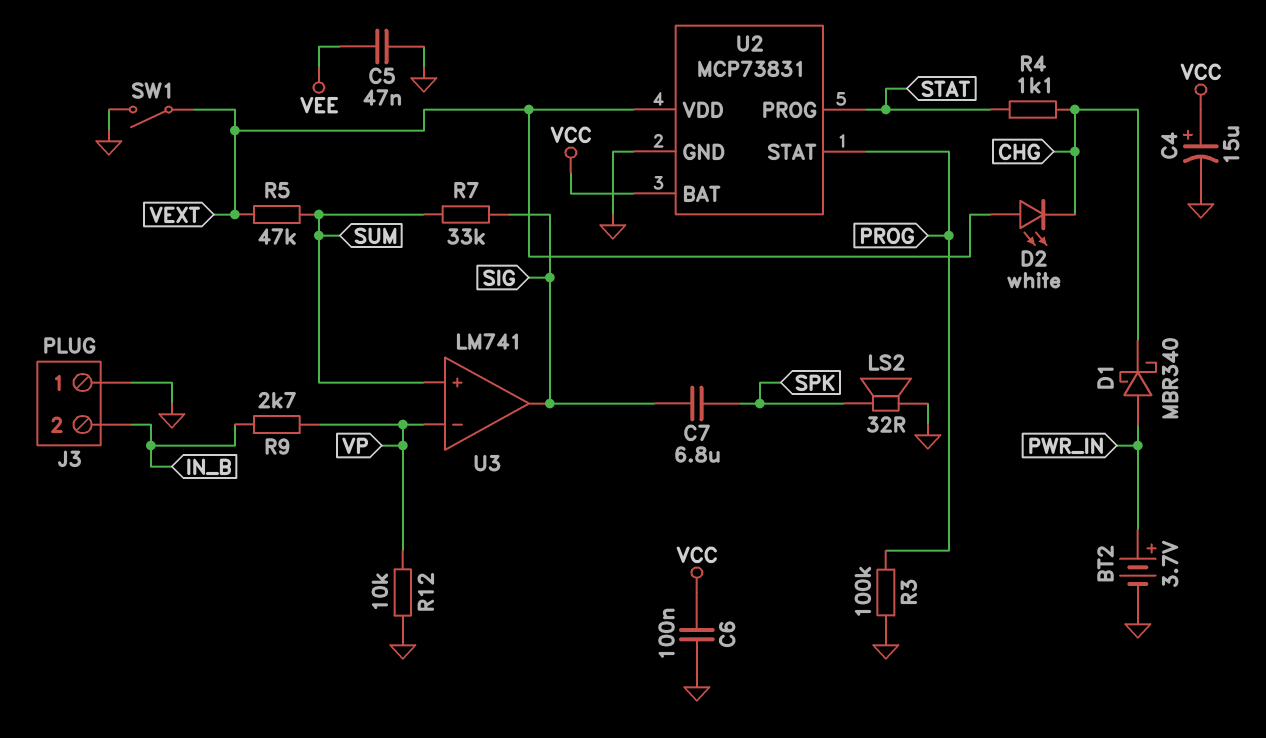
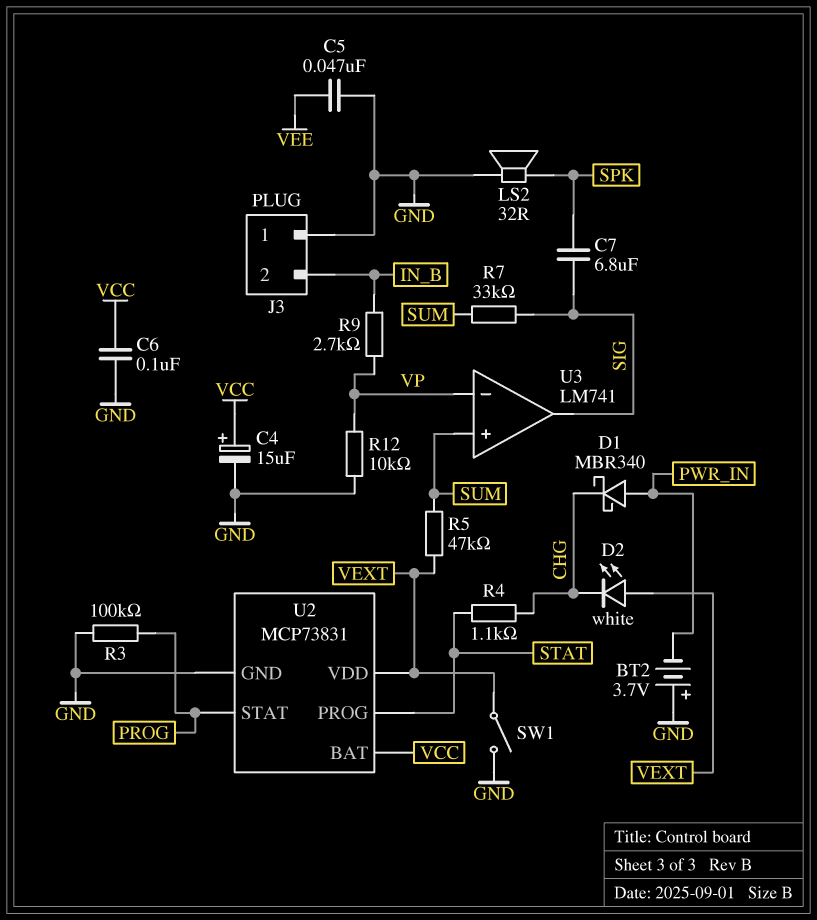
BT2: 3.7V (plus PWR_IN, minus GND) -> 3.7V (plus GND, minus PWR_IN)

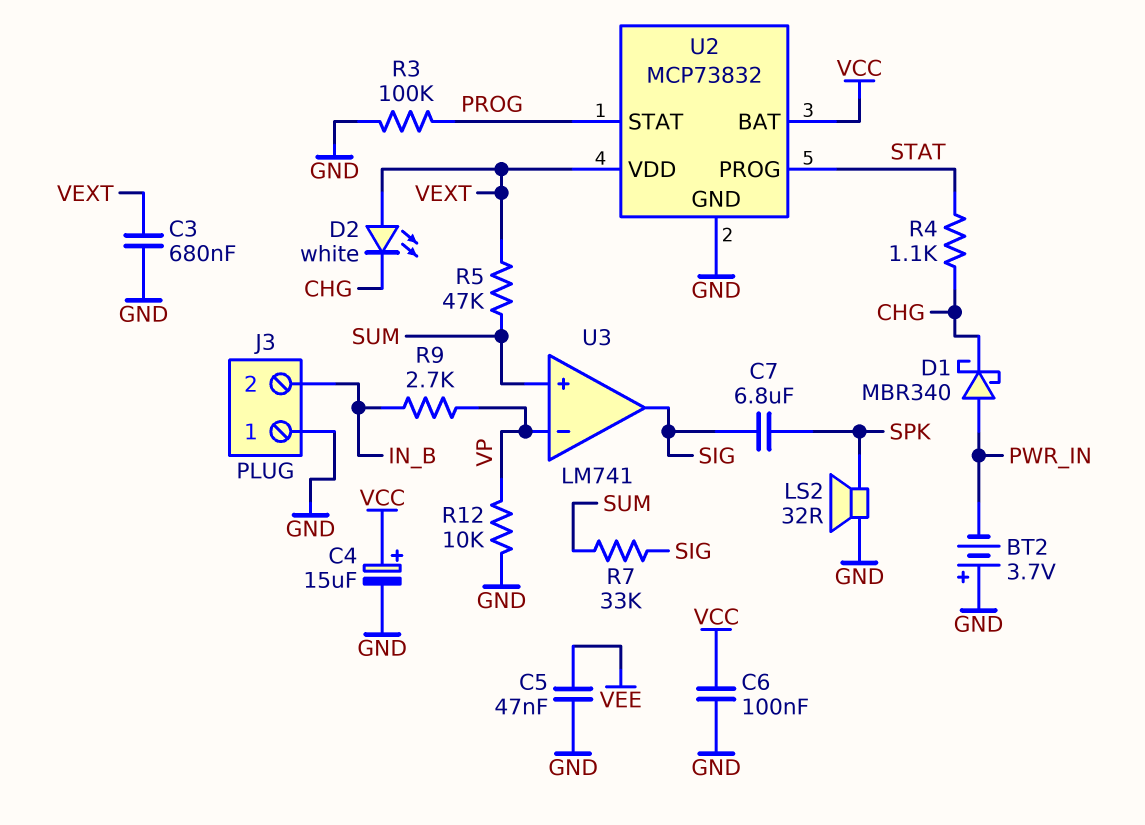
C3: none -> 680nF (GND, VEXT)
SW1: switch (GND, VEXT) -> none
U2: MCP73831 -> MCP73832

